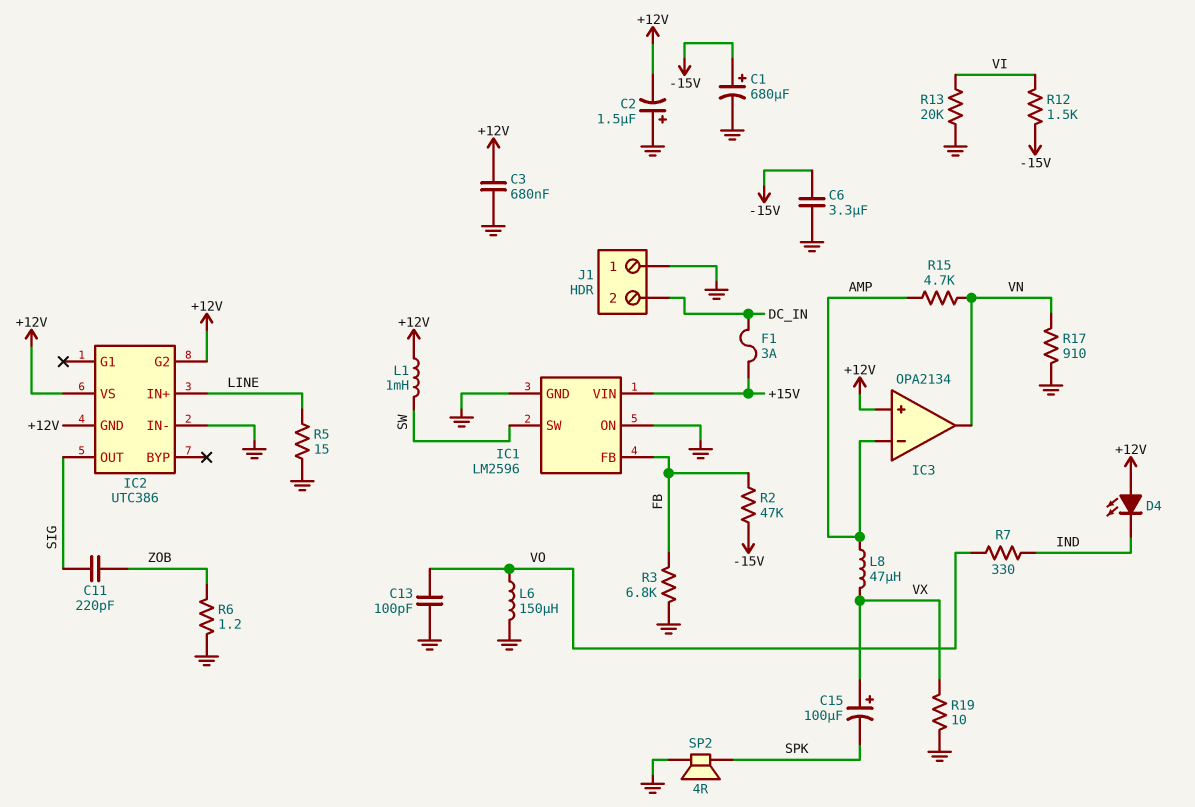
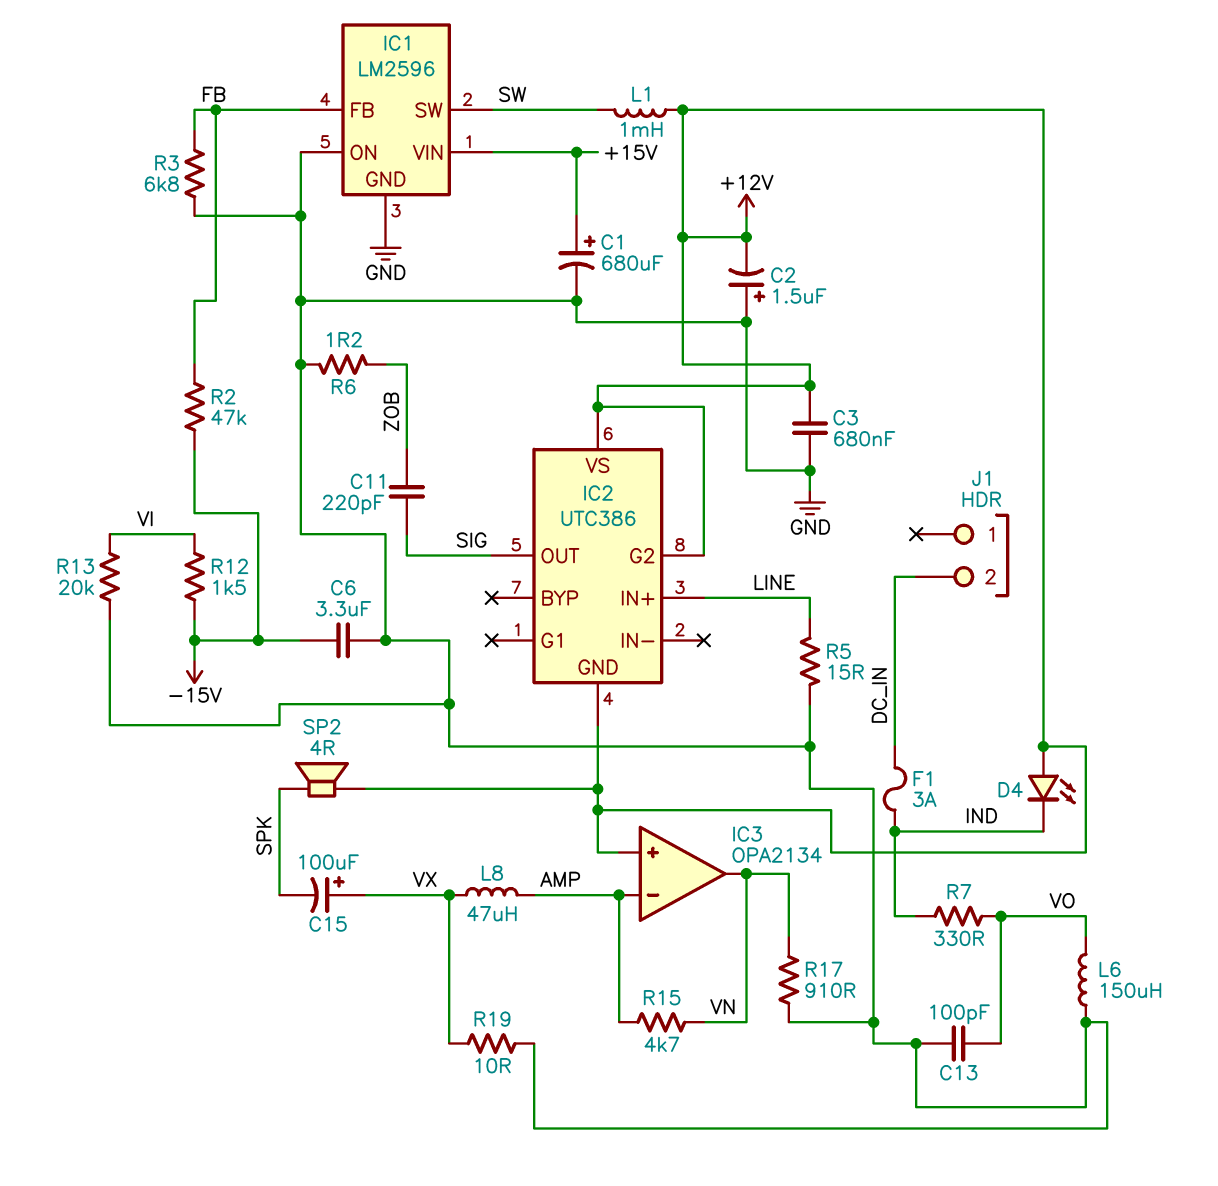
C1: 680uF (plus -15V, minus GND) -> 680uF (plus +15V, minus GND)
F1: 3A (+15V, DC_IN) -> 3A (DC_IN, IND)
IC2 pin IN-: GND -> none
J1 pin 1: GND -> none
SP2: speaker 4R (GND, SPK) -> speaker 4R (+12V, SPK)

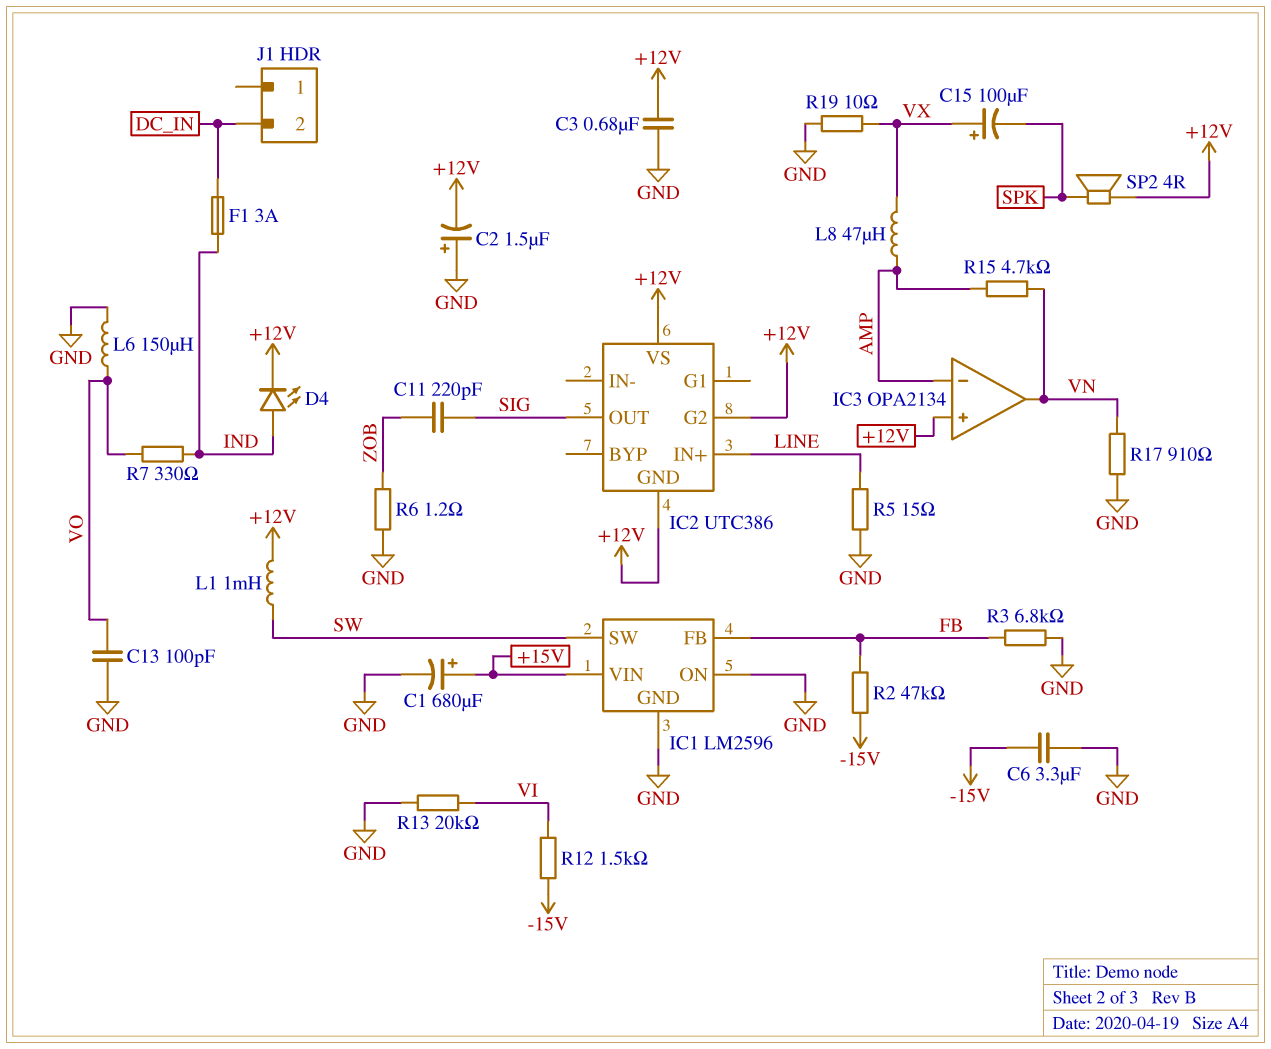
D4: LED (A +12V, K IND) -> LED (A IND, K +12V)

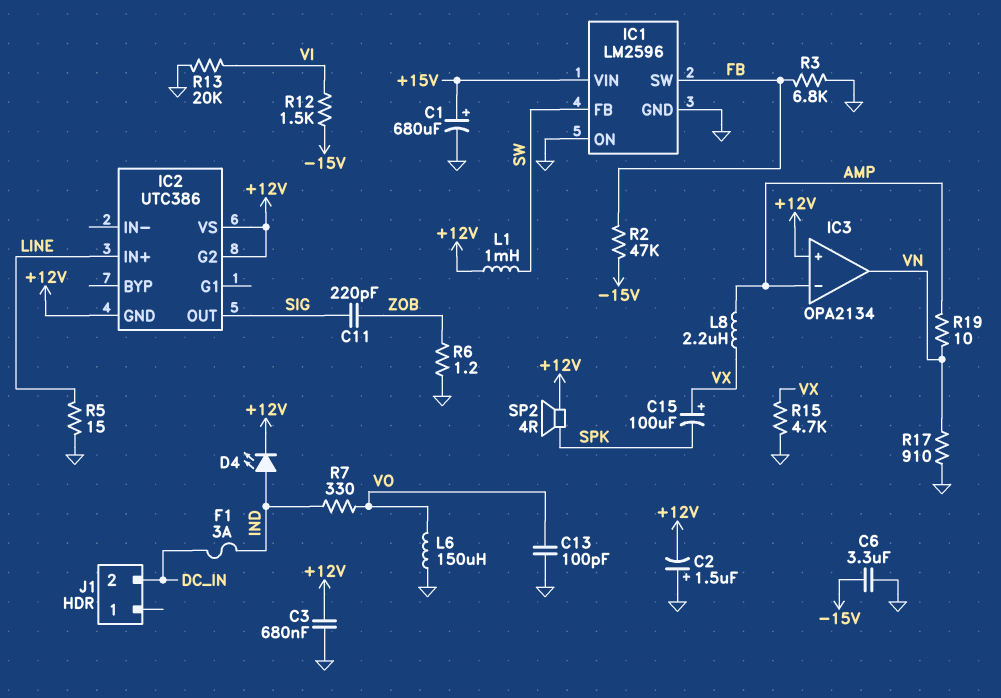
IC1 pin FB: FB -> SW
IC1 pin SW: SW -> FB
L8: 47uH (AMP, VX) -> 2.2uH (AMP, VX)
R15: 4.7k (AMP, VN) -> 4.7k (GND, VX)
R19: 10 (GND, VX) -> 10 (AMP, VN)

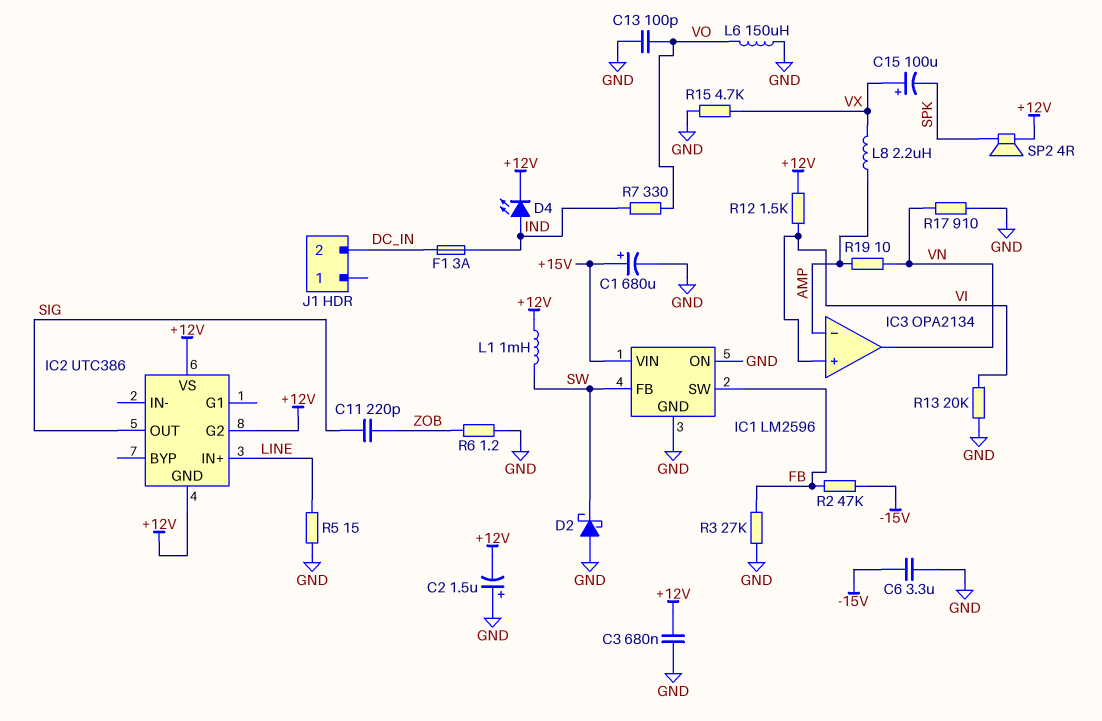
D2: none -> schottky (A GND, K SW)
IC3 pin in+: +12V -> VI
R3: 6.8k (FB, GND) -> 27k (FB, GND)
R12: 1.5k (-15V, VI) -> 1.5k (+12V, VI)

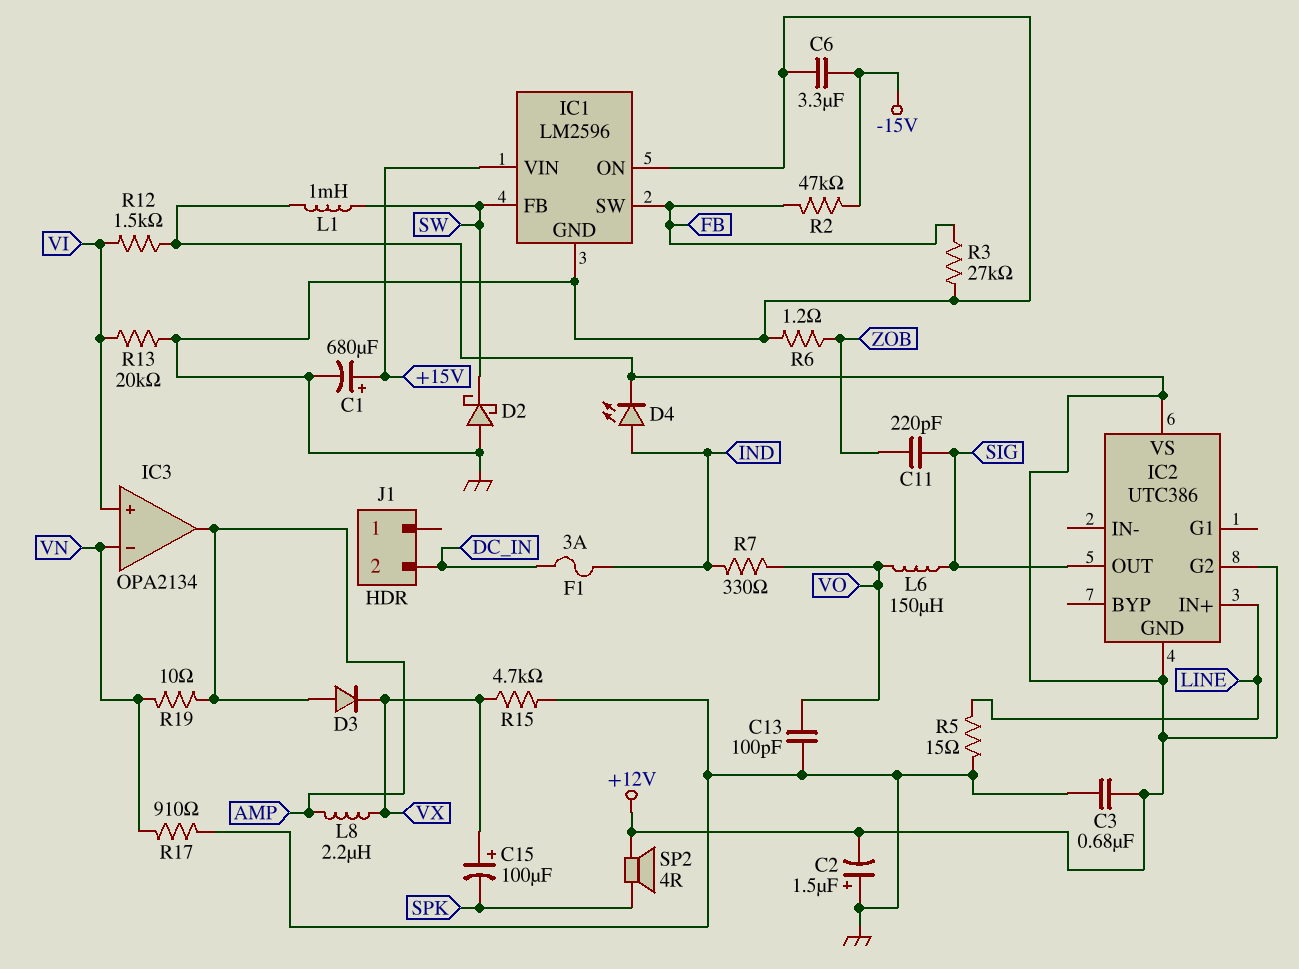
D3: none -> diode (A AMP, K VX)
IC3 pin in-: AMP -> VN
IC3 pin out: VN -> AMP
L6: 150uH (GND, VO) -> 150uH (SIG, VO)

